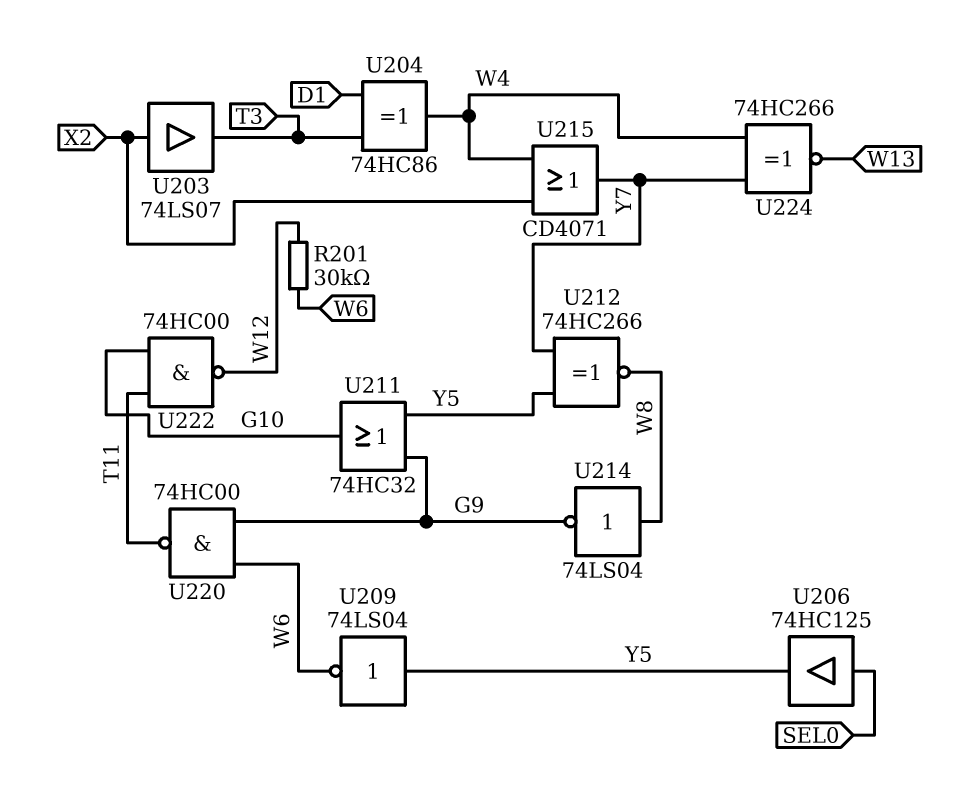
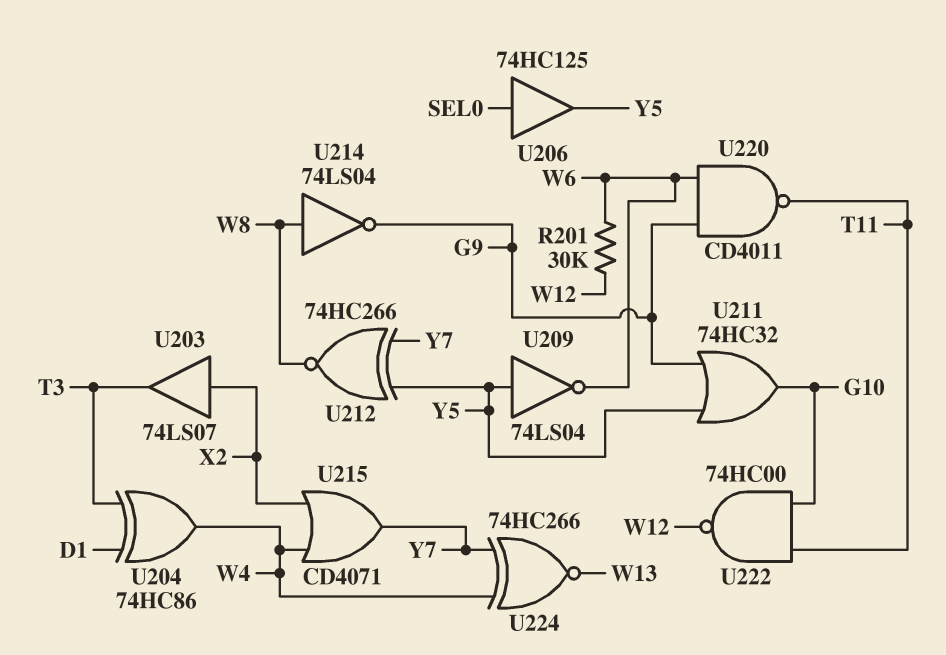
U220: NAND 74HC00 (in G9, in W6, out T11) -> NAND CD4011 (in G9, in W6, out T11)

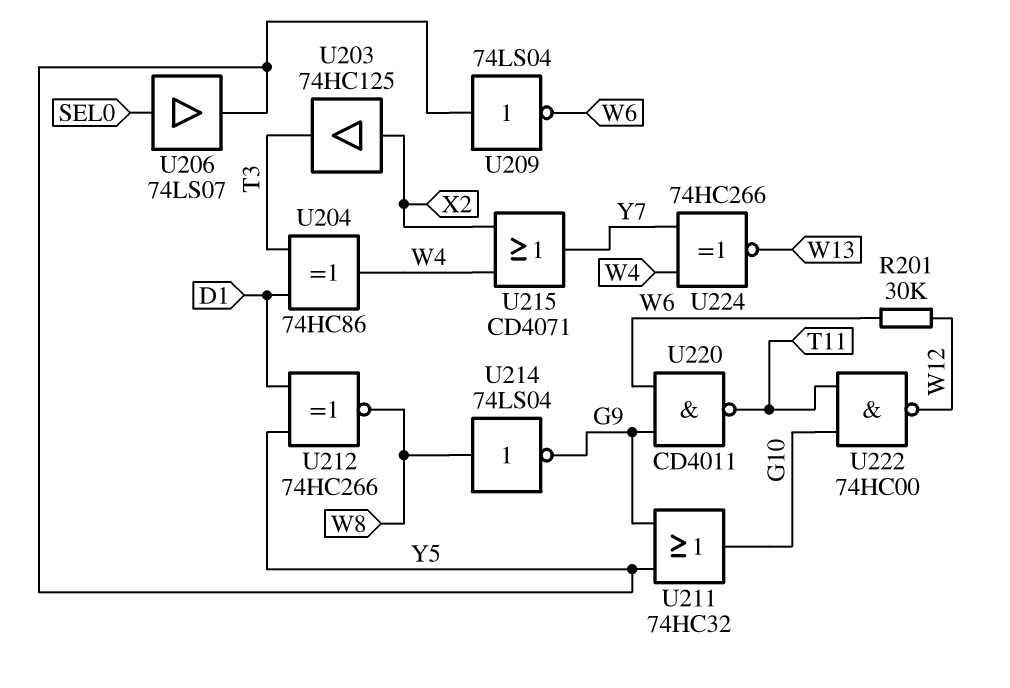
U203: buffer 74LS07 (in X2, out T3) -> buffer 74HC125 (in X2, out T3)
U206: buffer 74HC125 (in SEL0, out Y5) -> buffer 74LS07 (in SEL0, out Y5)
U212: XNOR 74HC266 (in Y5, in Y7, out W8) -> XNOR 74HC266 (in D1, in Y5, out W8)

